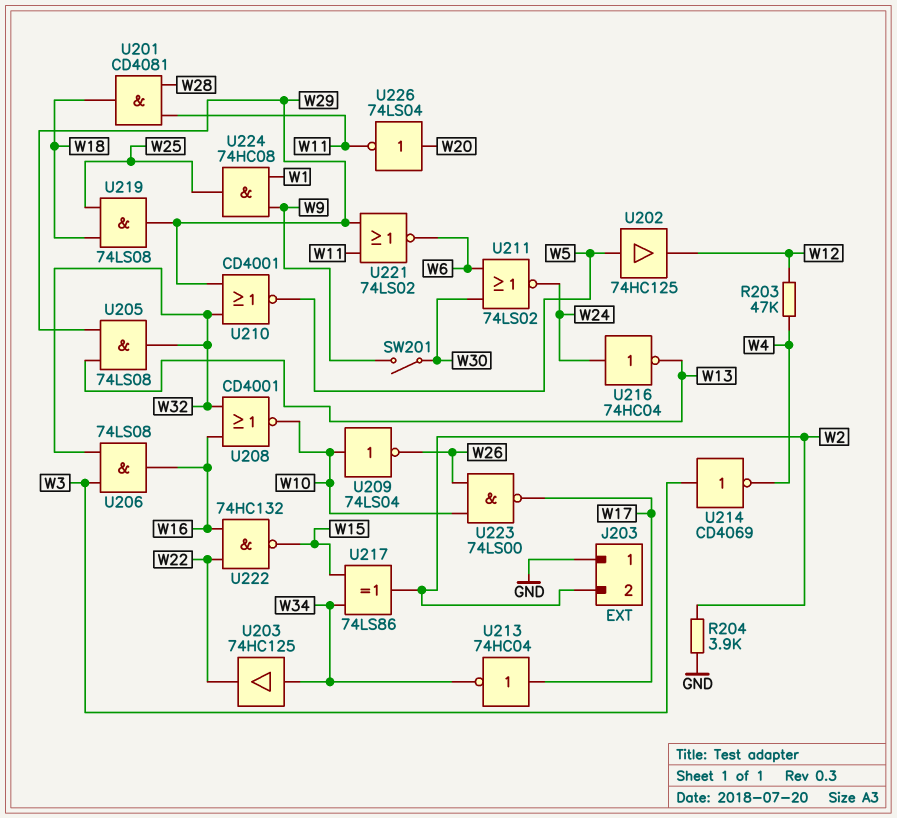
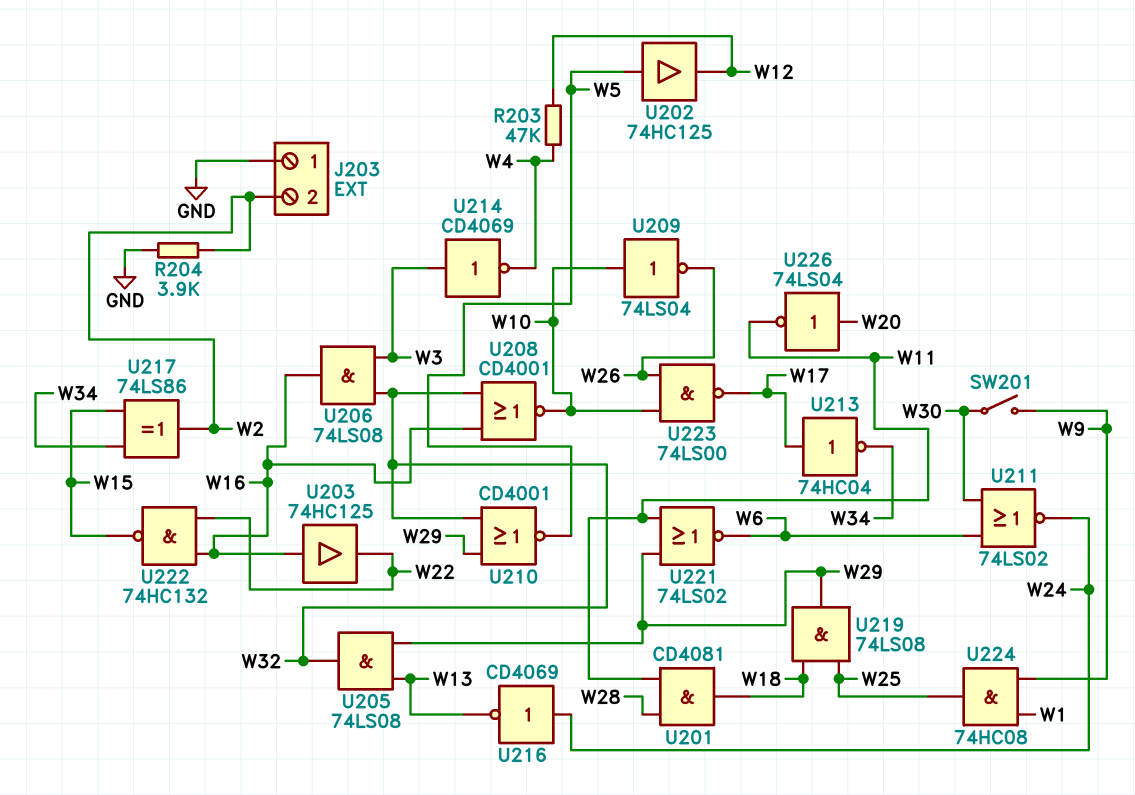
U203: buffer 74HC125 (in W34, out W22) -> buffer 74HC125 (in W16, out W22)
U216: NOT 74HC04 (in W24, out W13) -> NOT CD4069 (in W24, out W13)

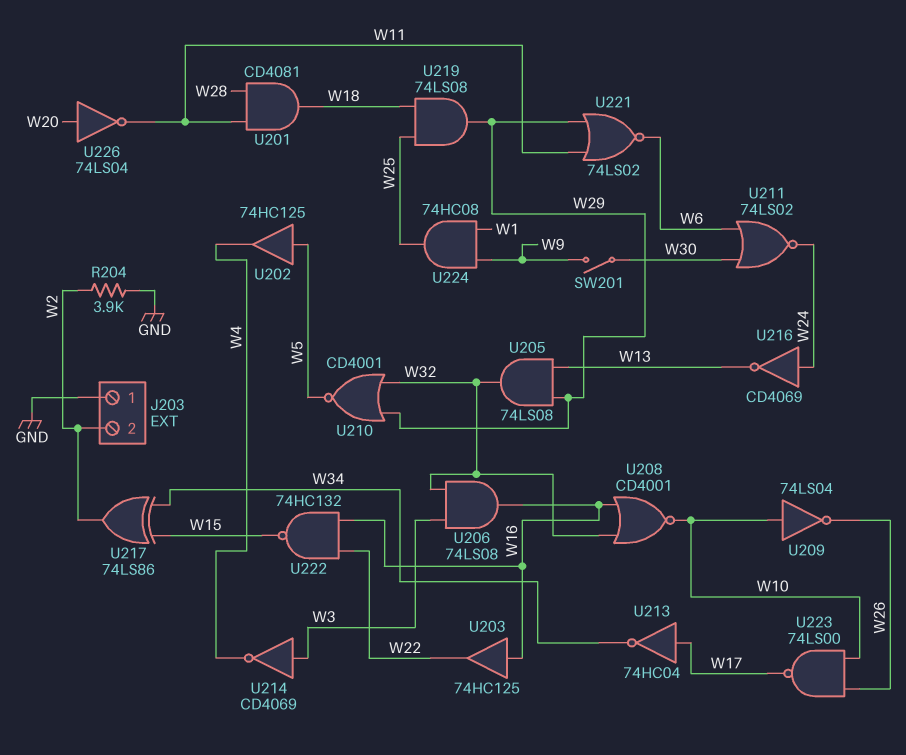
R203: 47k (W4, W12) -> none
U202: buffer 74HC125 (in W5, out W12) -> buffer 74HC125 (in W5, out W4)

